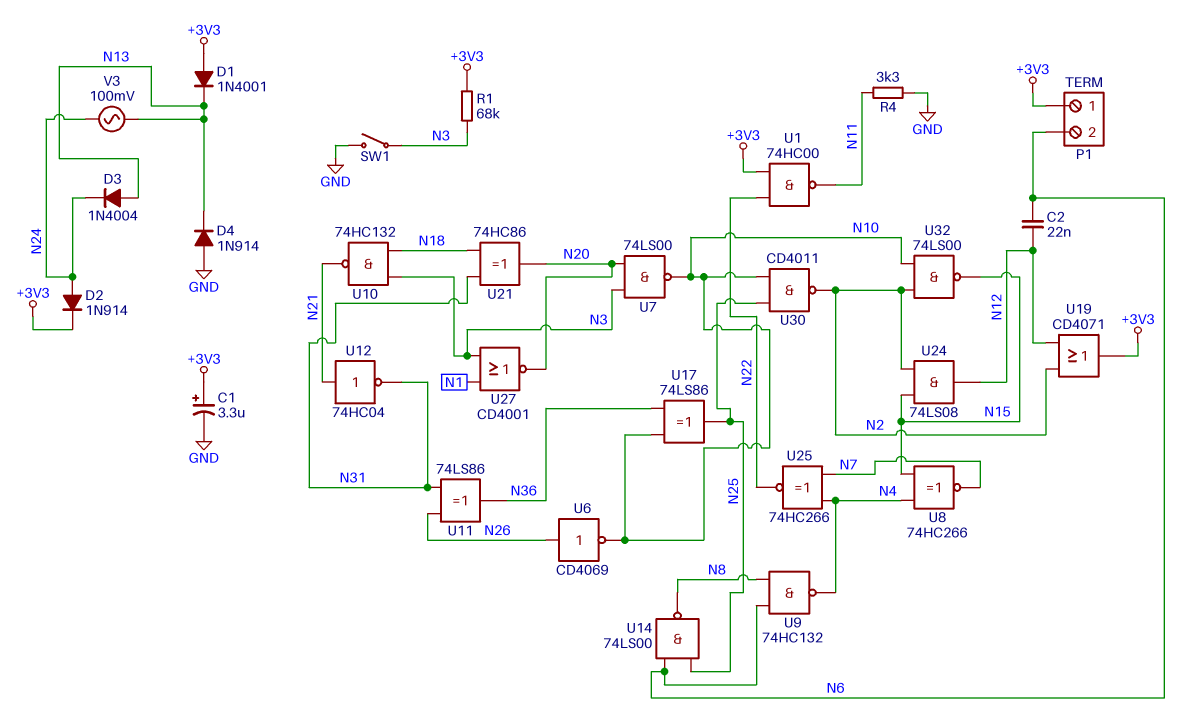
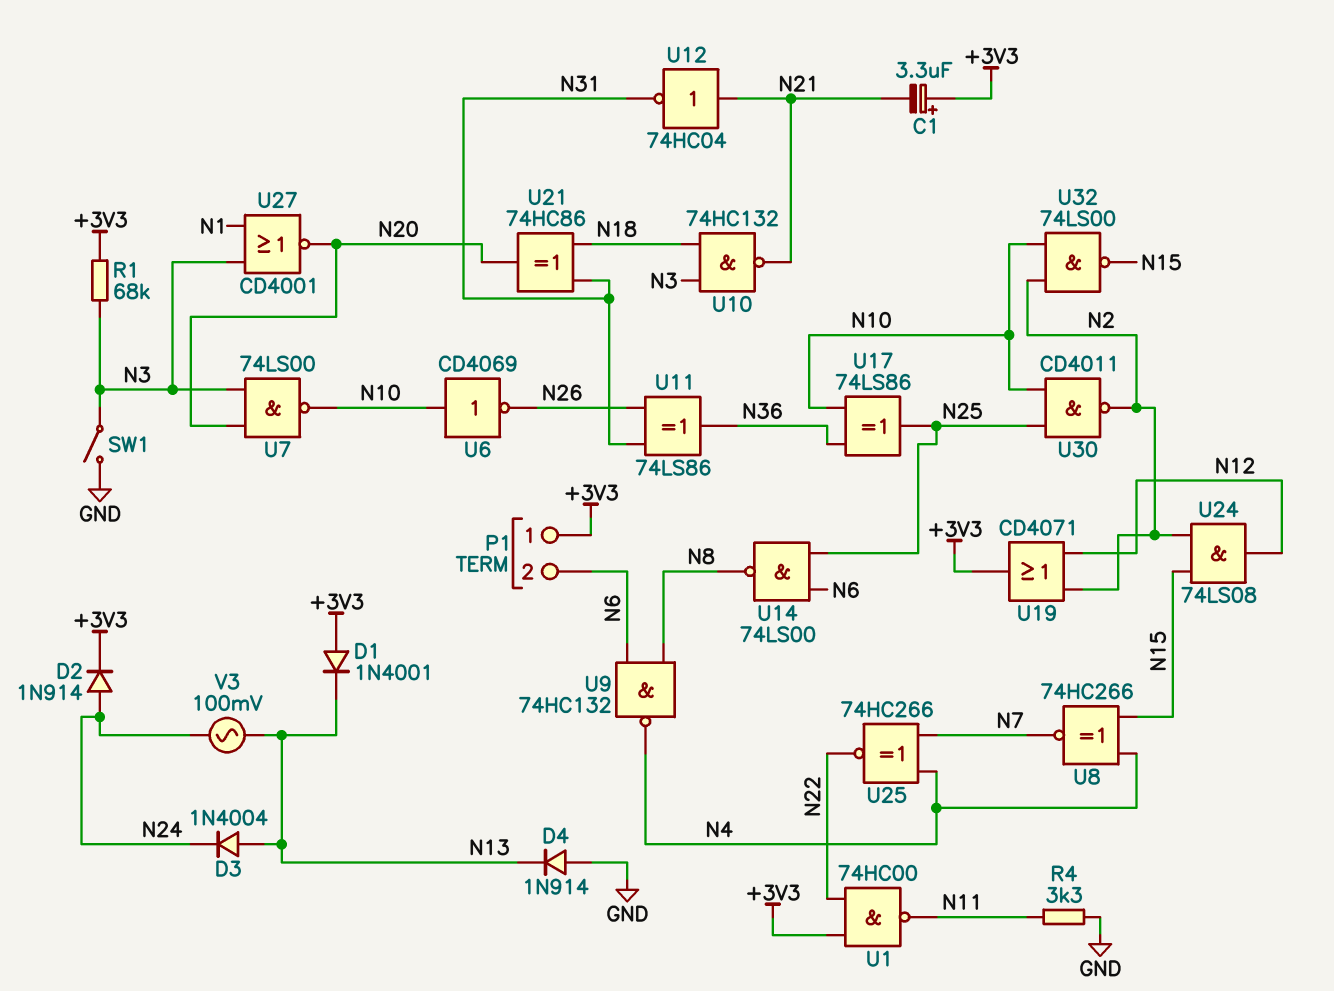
C1: 3.3uF (plus +3V3, minus GND) -> 3.3uF (plus +3V3, minus N21)
C2: 22nF (N6, N12) -> none
U6: NOT CD4069 (in N26, out N10) -> NOT CD4069 (in N10, out N26)

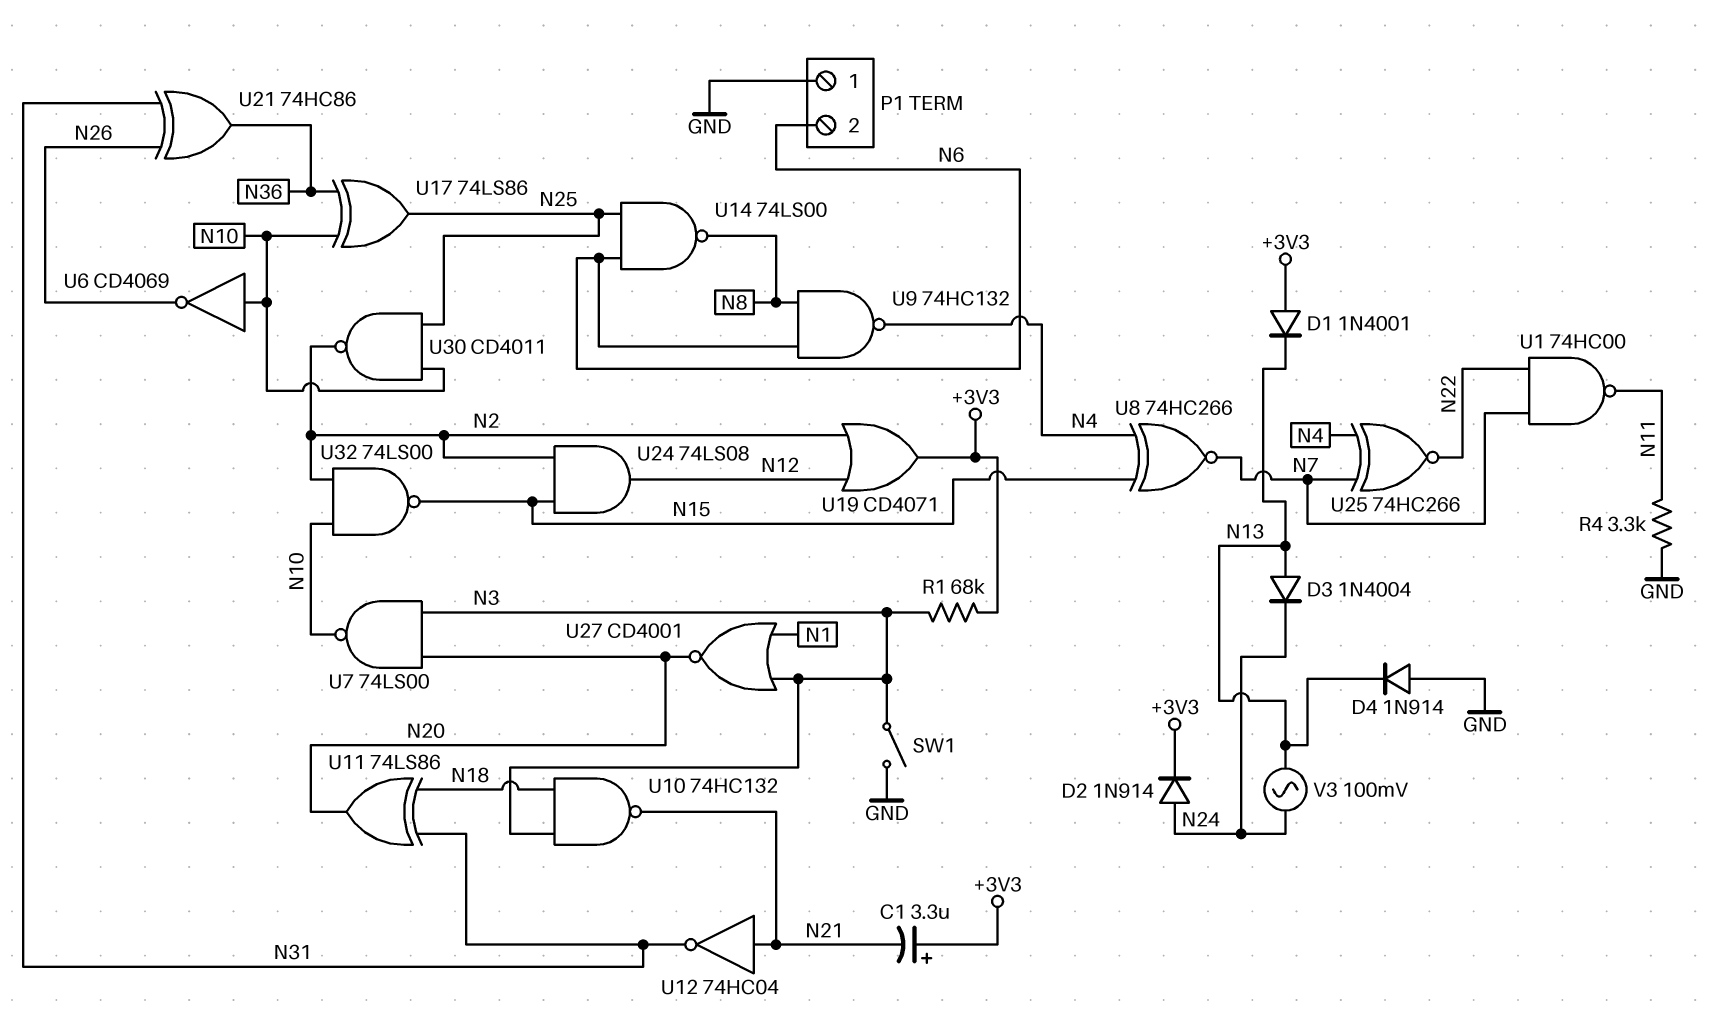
P1 pin 1: +3V3 -> GND
U1: NAND 74HC00 (in +3V3, in N22, out N11) -> NAND 74HC00 (in N7, in N22, out N11)
U11: XOR 74LS86 (in N26, in N31, out N36) -> XOR 74LS86 (in N18, in N31, out N20)
U21: XOR 74HC86 (in N18, in N31, out N20) -> XOR 74HC86 (in N26, in N31, out N36)

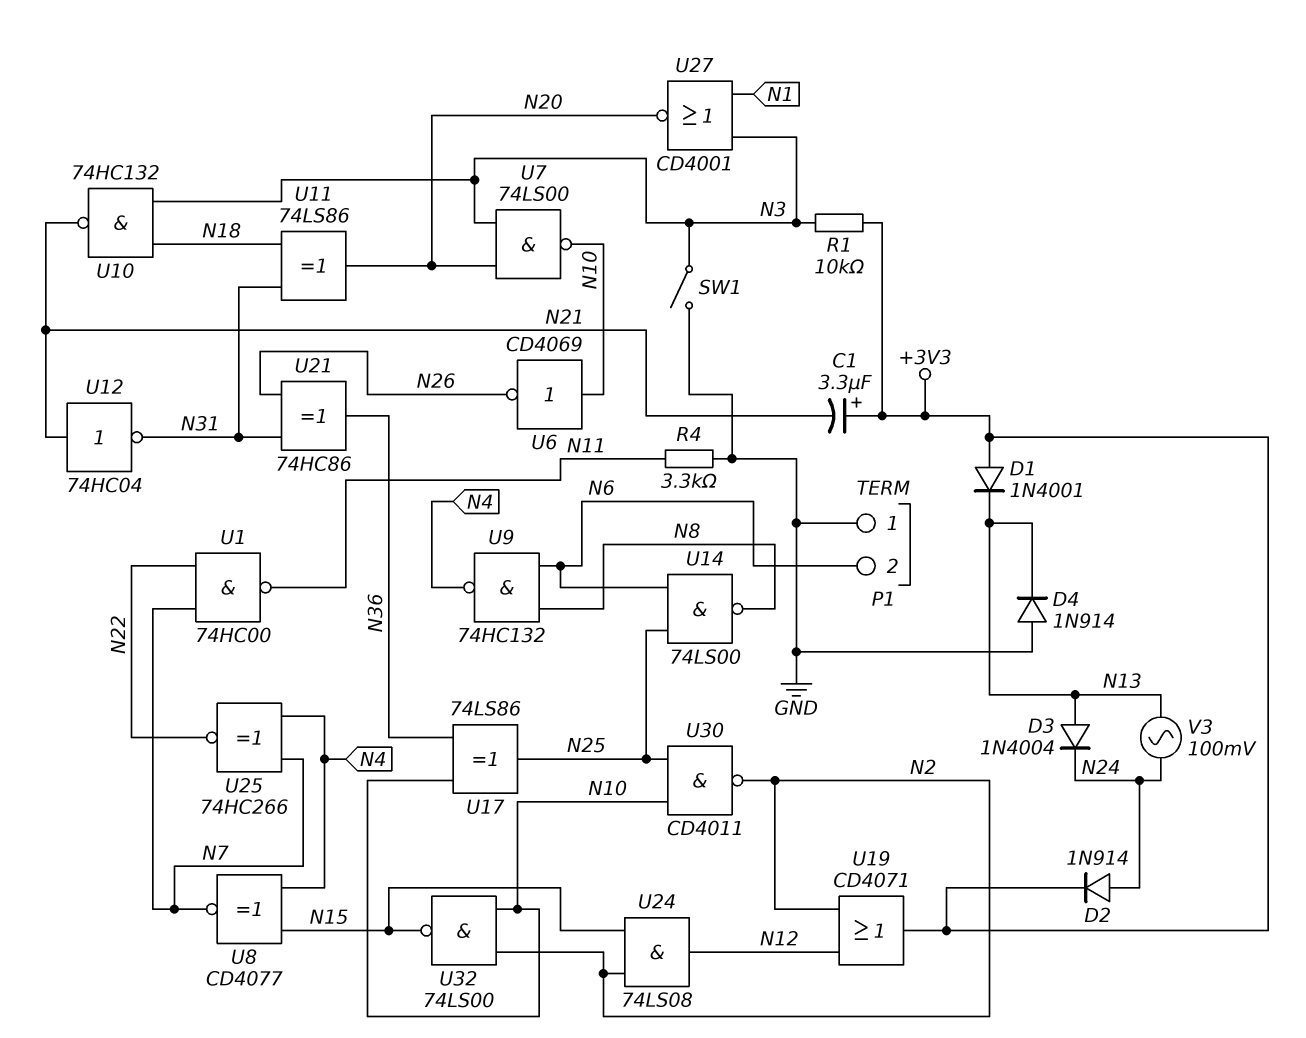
R1: 68k (+3V3, N3) -> 10k (+3V3, N3)
U8: XNOR 74HC266 (in N4, in N15, out N7) -> XNOR CD4077 (in N4, in N15, out N7)

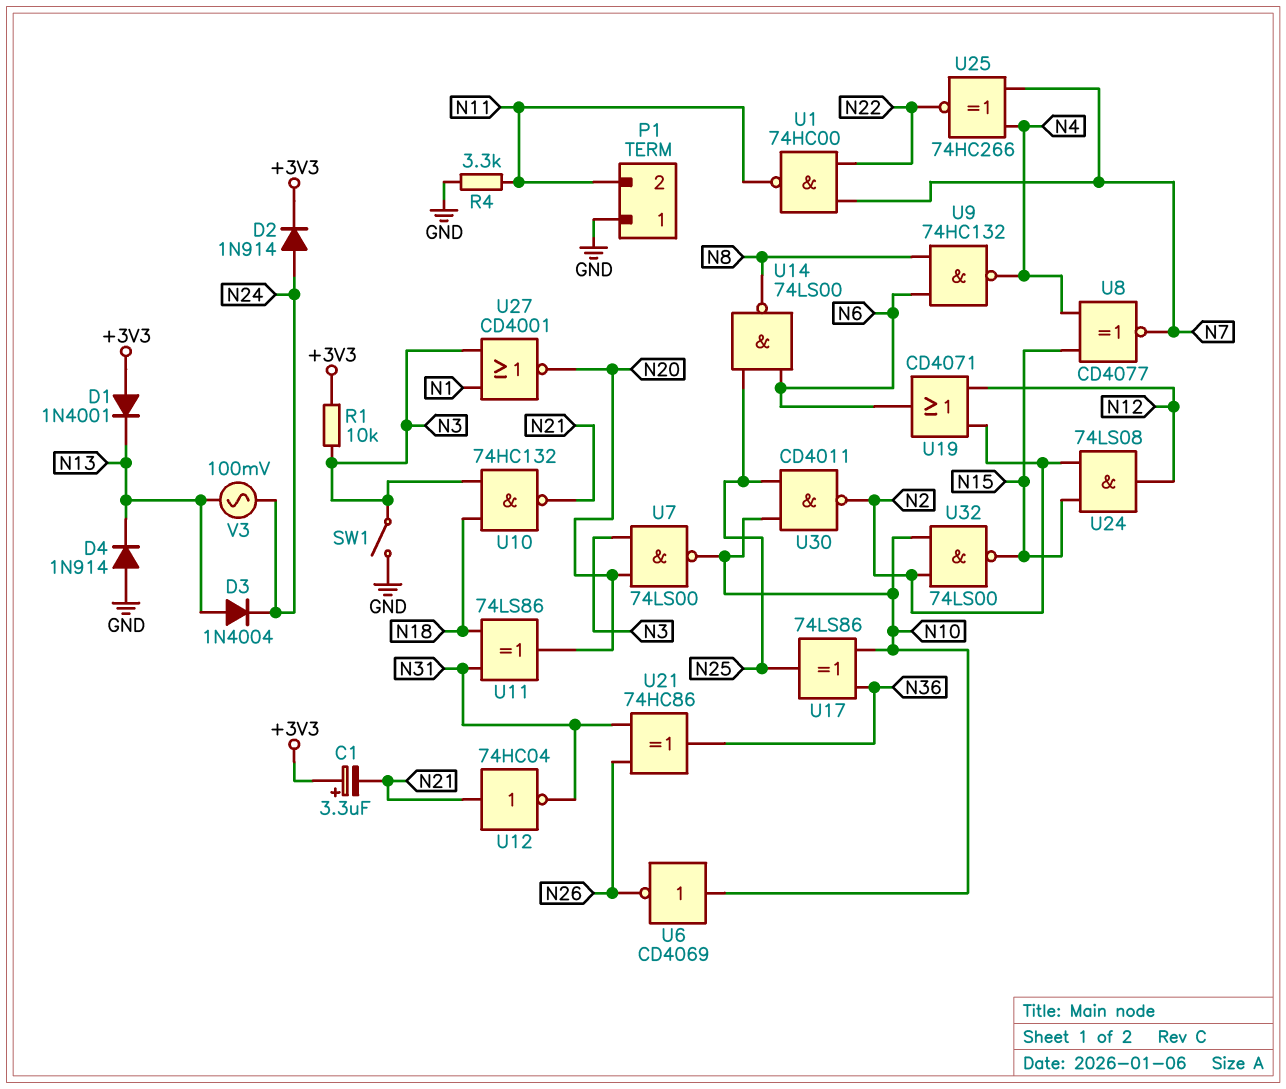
P1 pin 2: N6 -> N11
U19: OR CD4071 (in N2, in N12, out +3V3) -> OR CD4071 (in N2, in N12, out N6)

